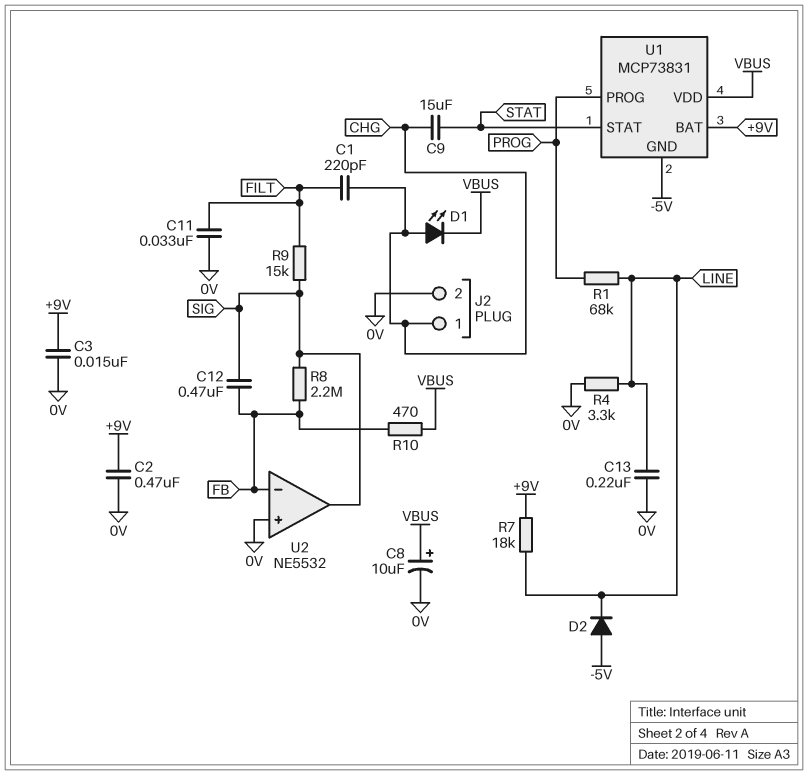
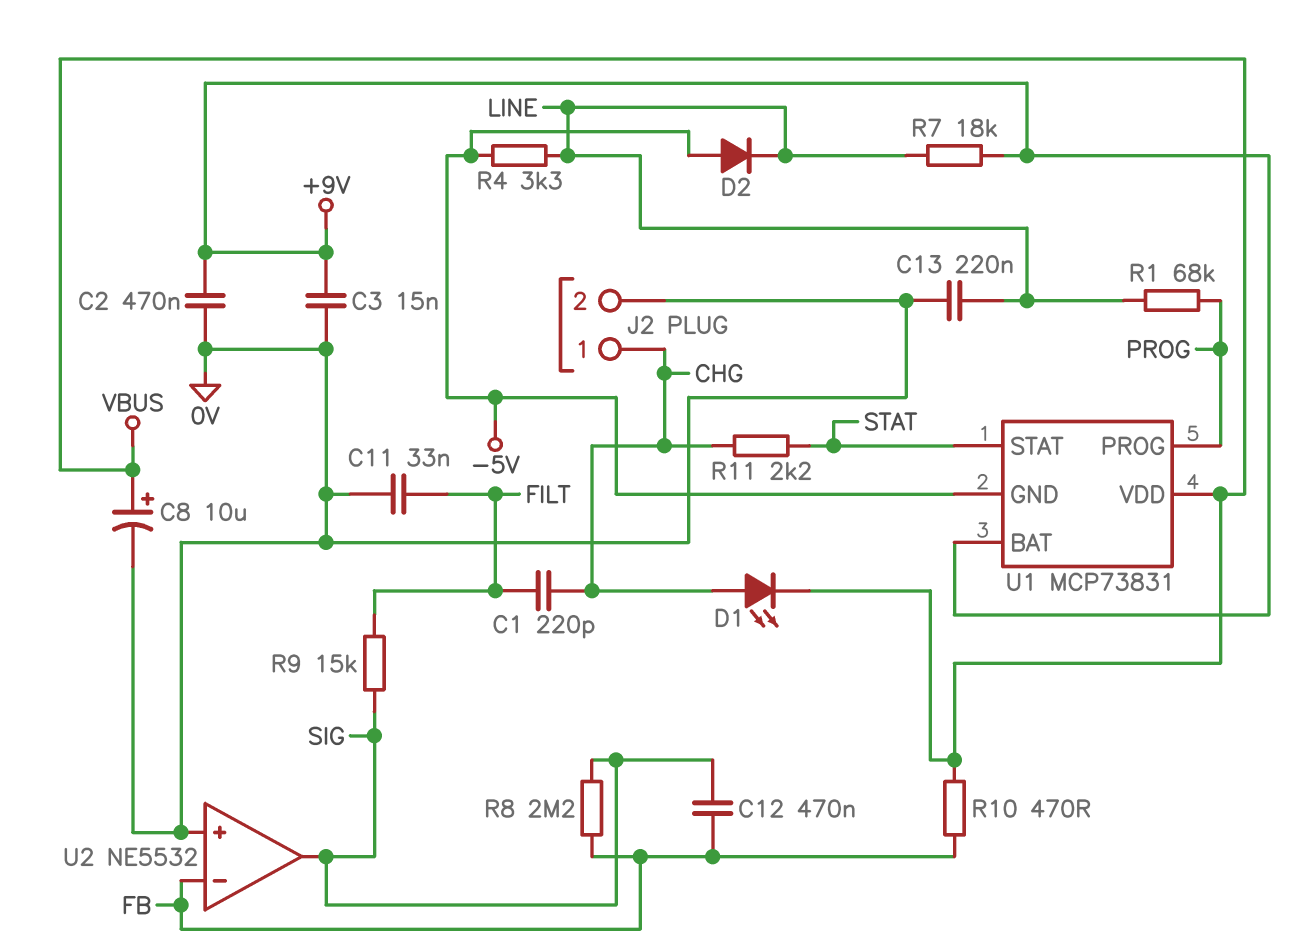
C9: 15uF (CHG, STAT) -> none
R4: 3.3k (0V, LINE) -> 3.3k (-5V, LINE)
R11: none -> 2.2k (CHG, STAT)

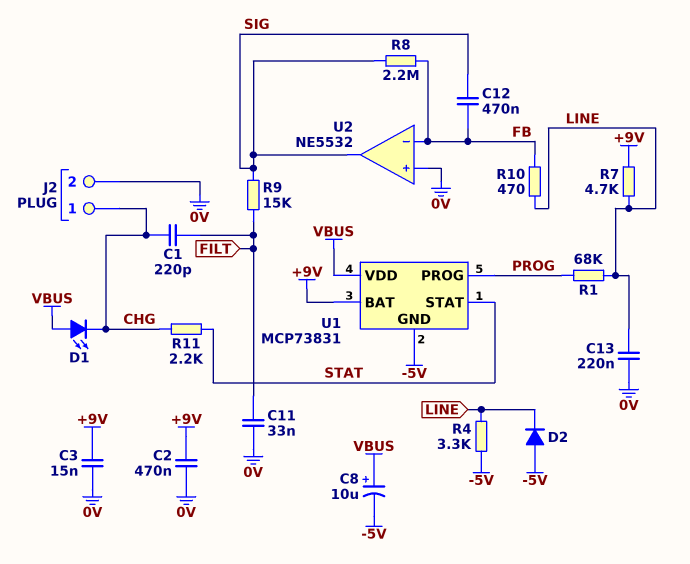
C8: 10uF (plus VBUS, minus 0V) -> 10uF (plus VBUS, minus -5V)
D1: LED (A CHG, K VBUS) -> LED (A VBUS, K CHG)
R7: 18k (+9V, LINE) -> 4.7k (+9V, LINE)
R10: 470 (FB, VBUS) -> 470 (FB, LINE)

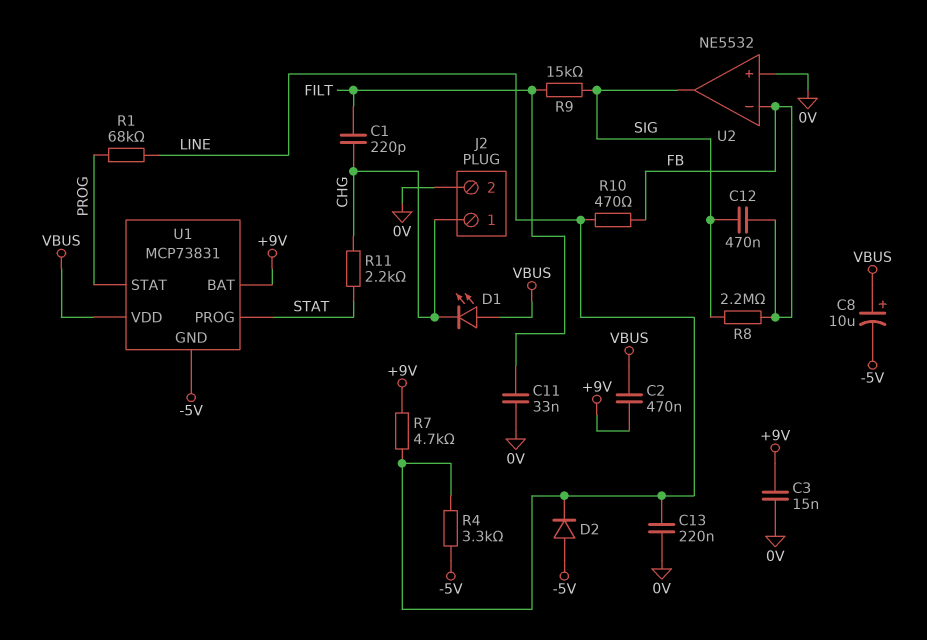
C2: 470nF (+9V, 0V) -> 470nF (+9V, VBUS)
U1 pin PROG: PROG -> STAT
U1 pin STAT: STAT -> PROG

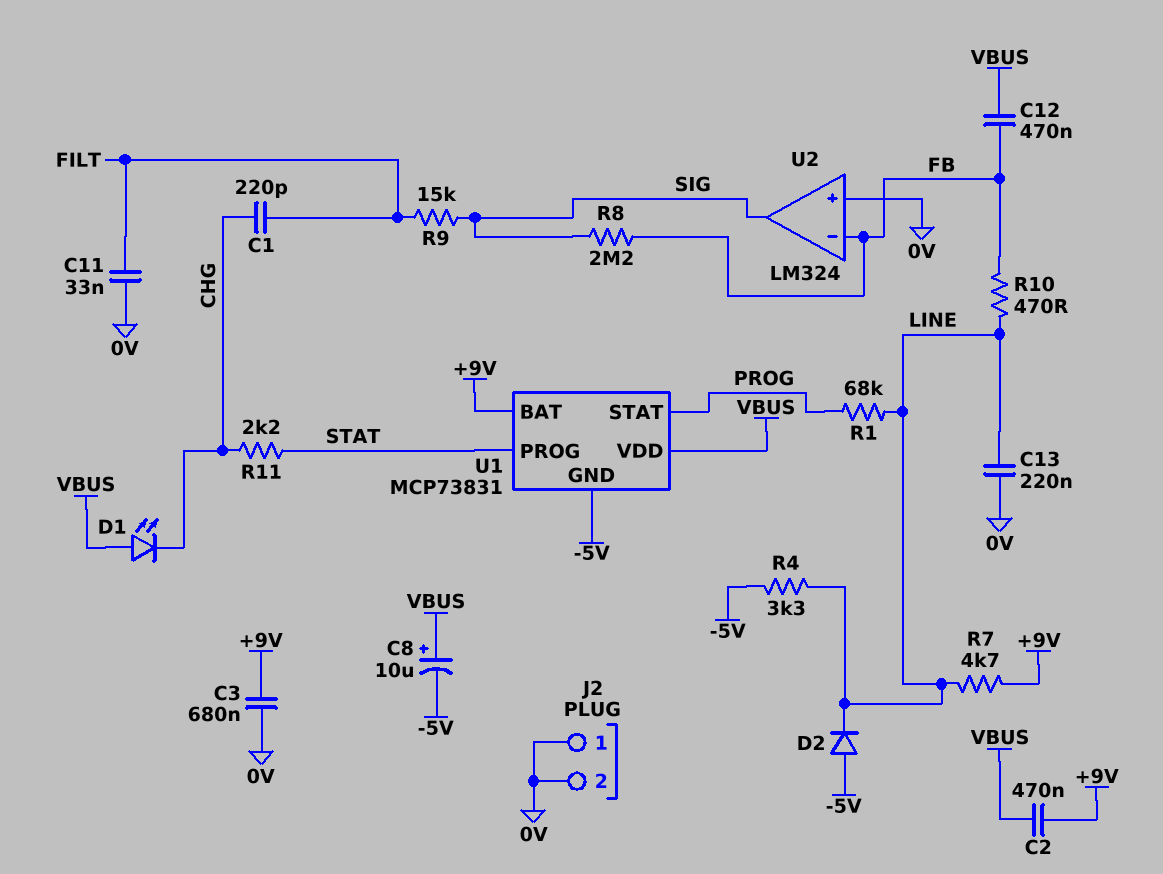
C3: 15nF (+9V, 0V) -> 680nF (+9V, 0V)
C12: 470nF (FB, SIG) -> 470nF (FB, VBUS)
J2 pin 1: CHG -> 0V
U2: NE5532 -> LM324

